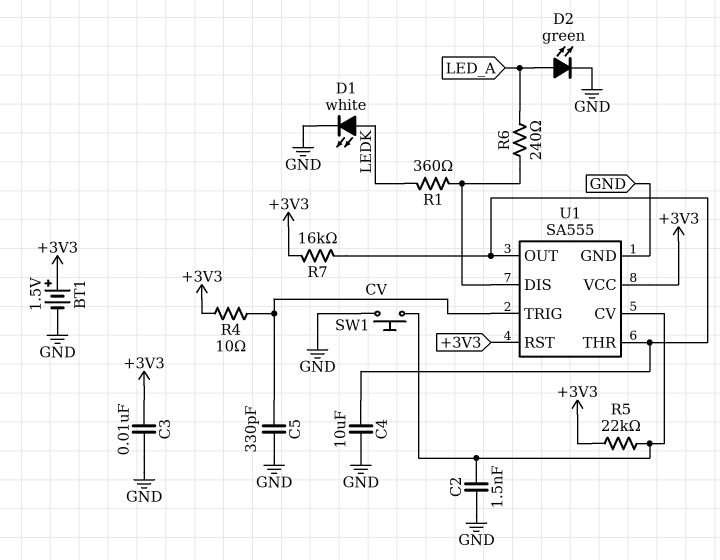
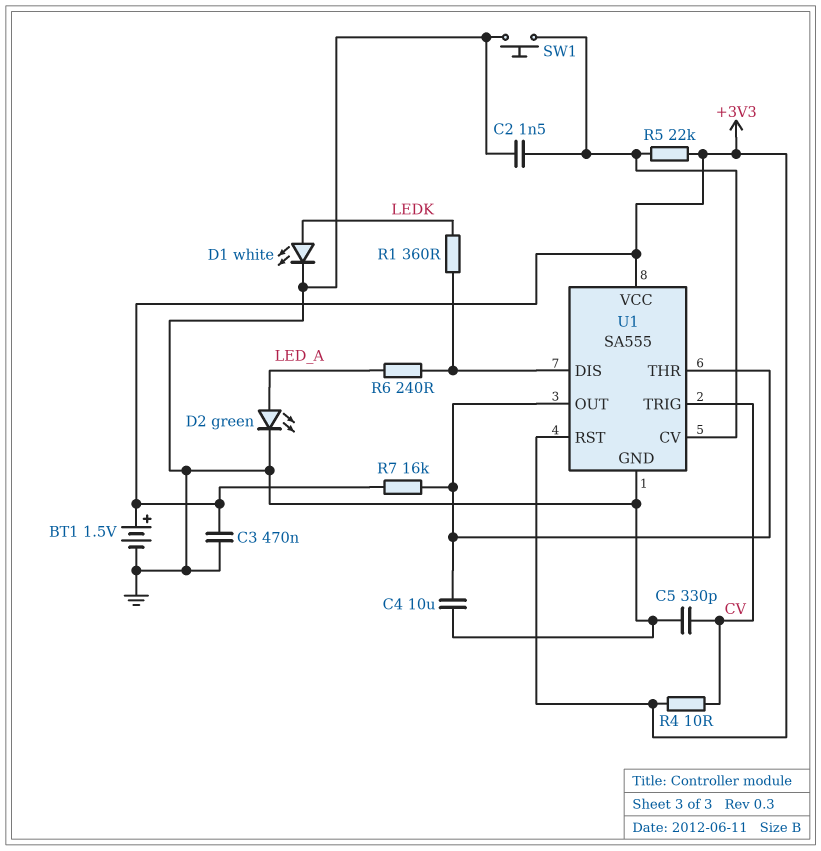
C3: 10nF (+3V3, GND) -> 470nF (+3V3, GND)

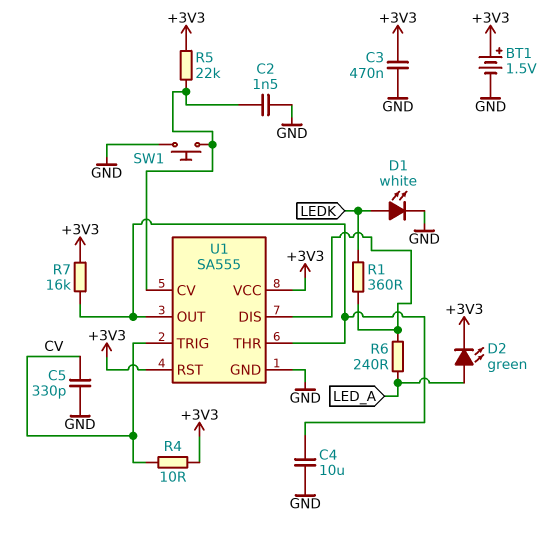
D2: LED green (A LED_A, K GND) -> LED green (A LED_A, K +3V3)

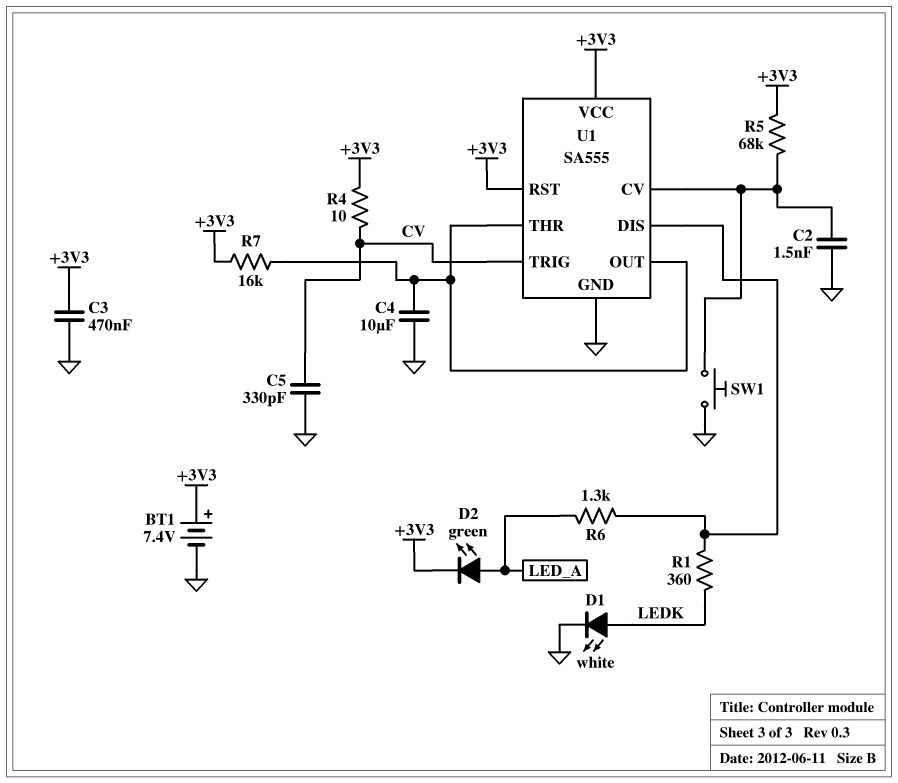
BT1: 1.5V (plus +3V3, minus GND) -> 7.4V (plus +3V3, minus GND)
R5: 22k (+3V3, U1/CV) -> 68k (+3V3, U1/CV)
R6: 240 (LED_A, U1/DIS) -> 1.3k (LED_A, U1/DIS)

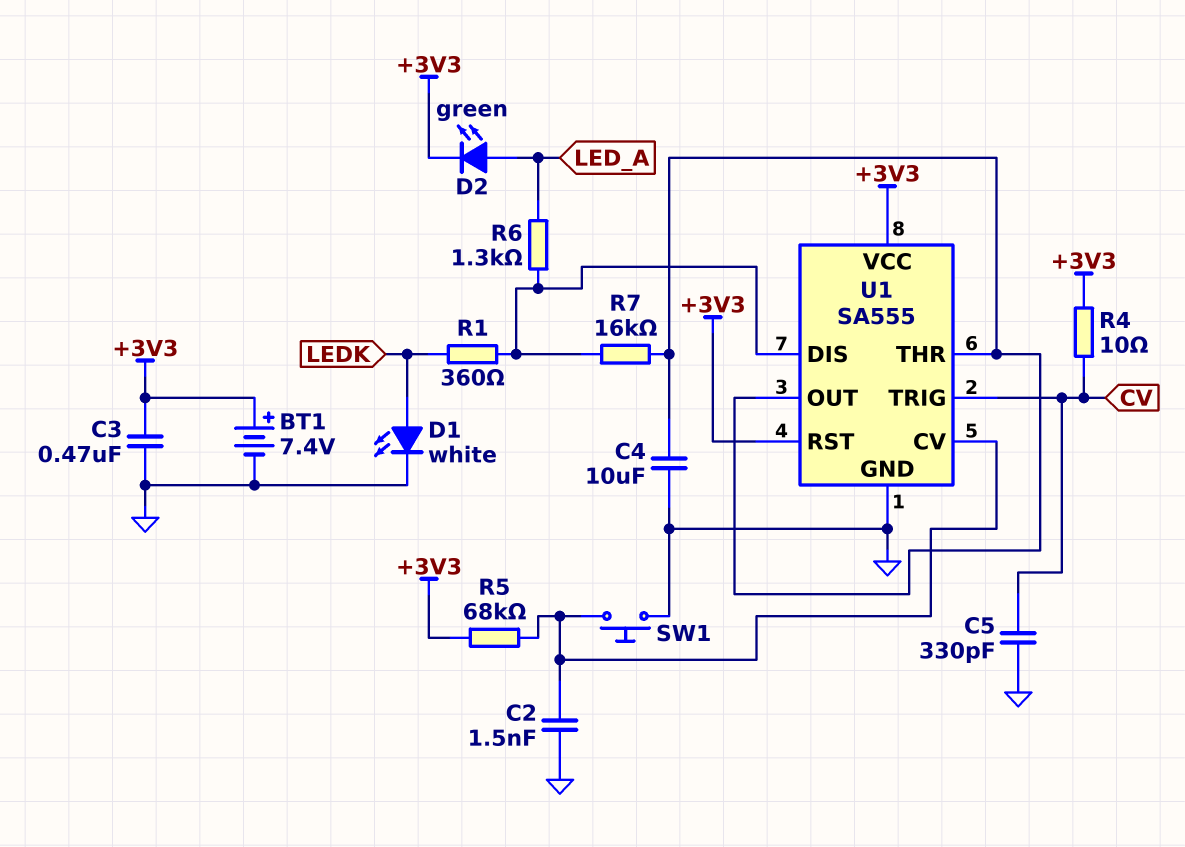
R7: 16k (+3V3, U1/OUT) -> 16k (U1/DIS, U1/OUT)

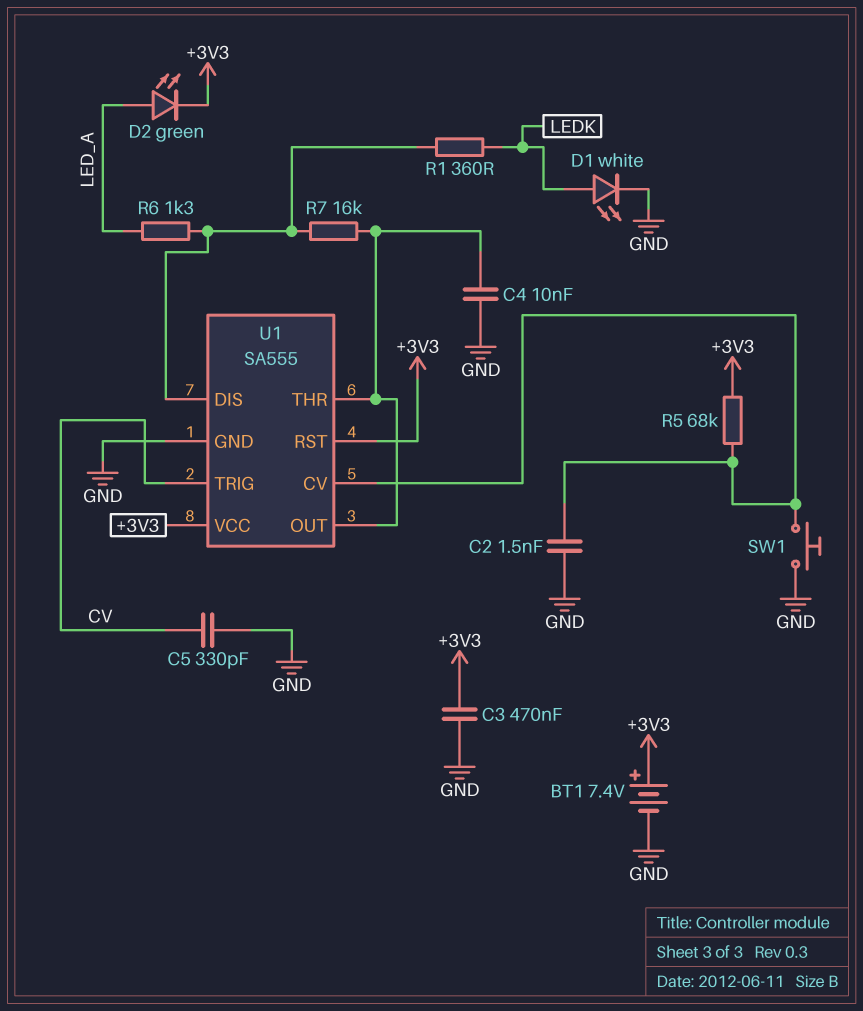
C4: 10uF (GND, U1/OUT) -> 10nF (GND, U1/OUT)
R4: 10 (+3V3, CV) -> none

